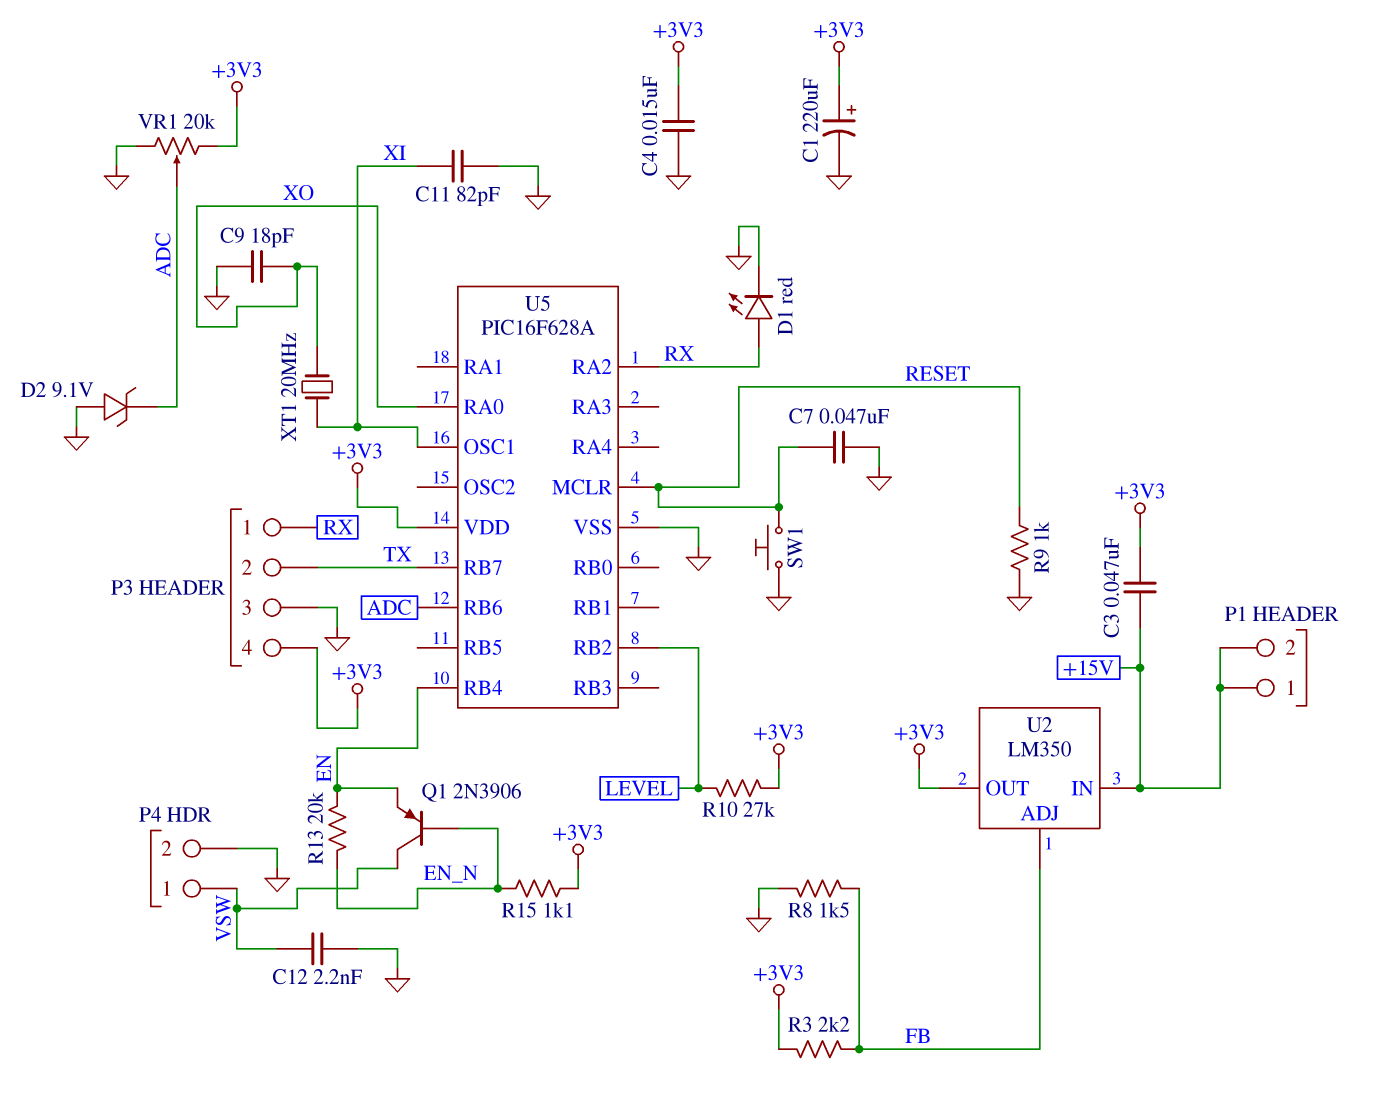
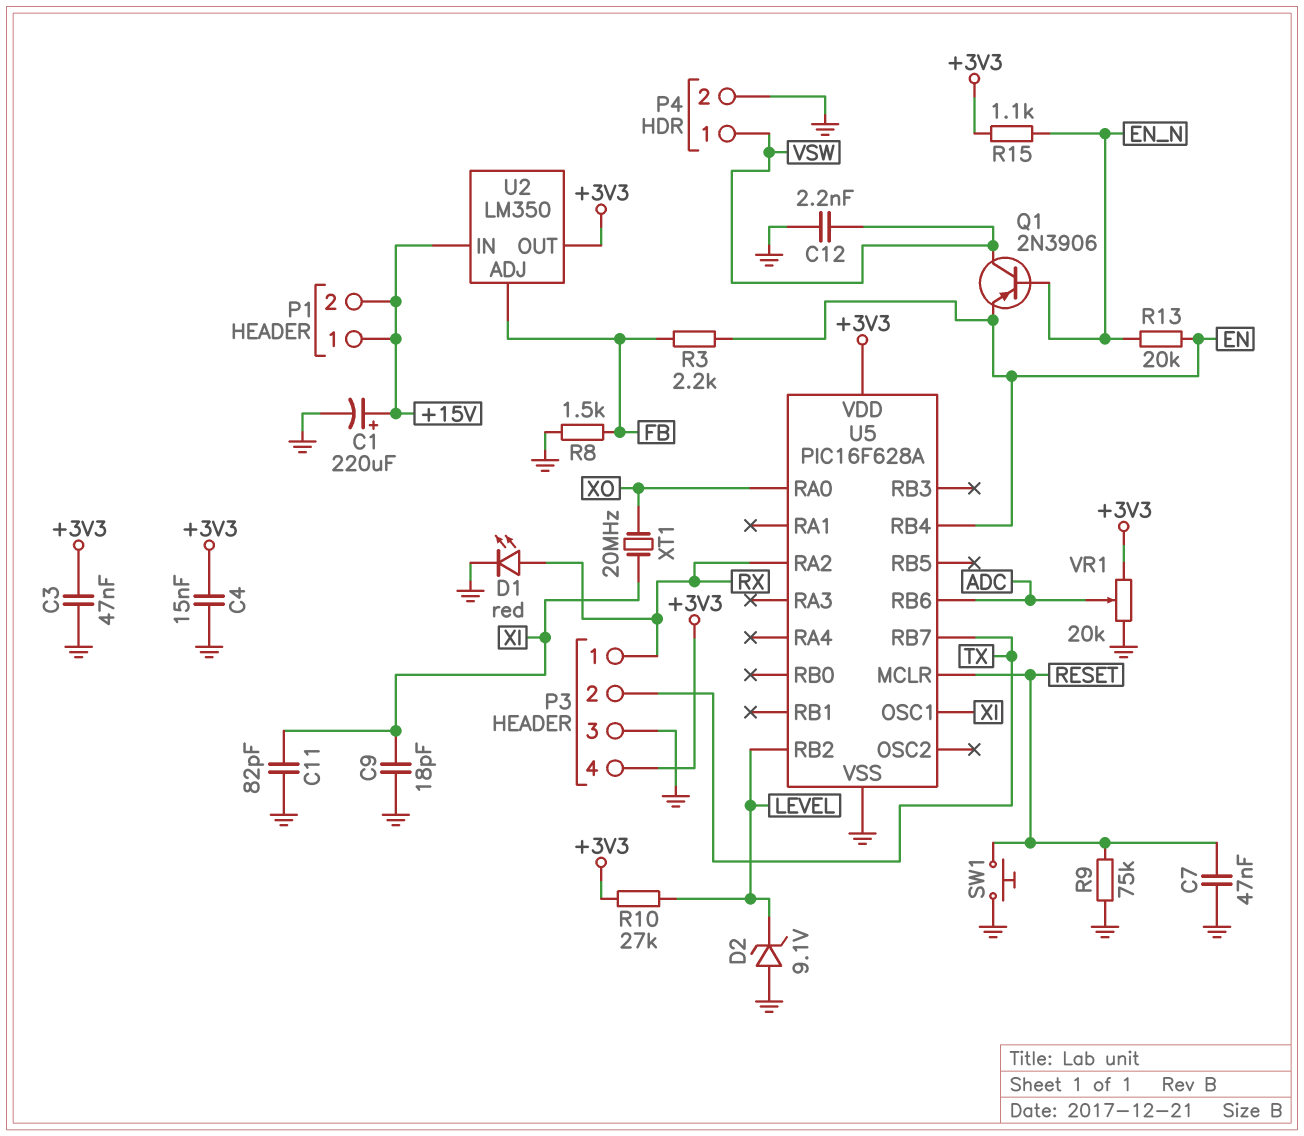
C1: 220uF (plus +3V3, minus GND) -> 220uF (plus +15V, minus GND)
C3: 47nF (+3V3, +15V) -> 47nF (+3V3, GND)
C9: 18pF (GND, XO) -> 18pF (GND, XI)
D2: zener 9.1V (A GND, K ADC) -> zener 9.1V (A GND, K LEVEL)
R3: 2.2k (+3V3, FB) -> 2.2k (EN, FB)
R9: 1k (GND, RESET) -> 75k (GND, RESET)

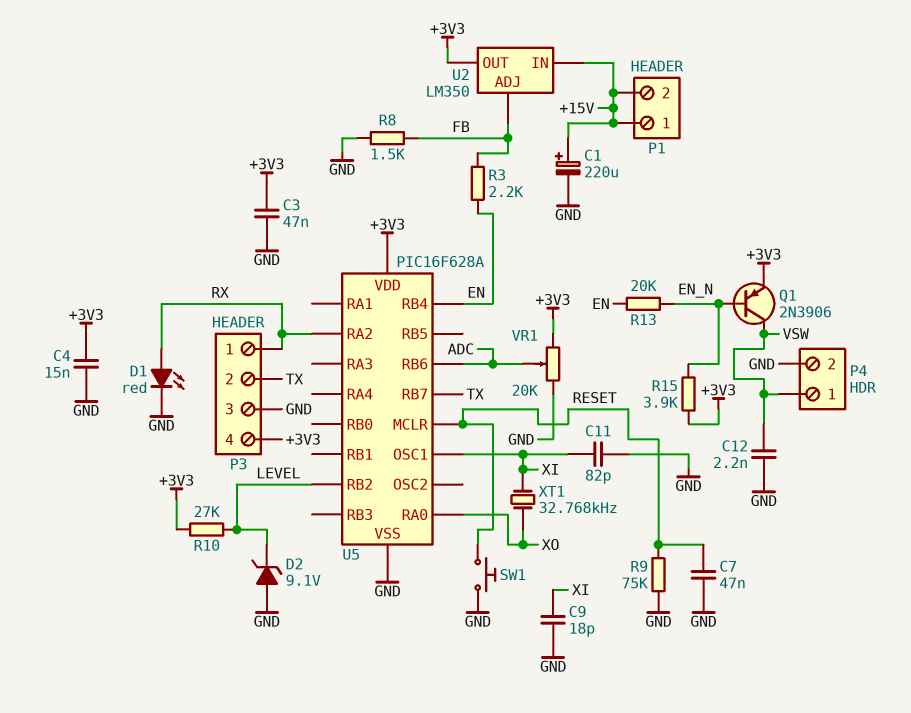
Q1: PNP 2N3906 (B EN_N, C VSW, E EN) -> PNP 2N3906 (B EN_N, C VSW, E +3V3)
R15: 1.1k (+3V3, EN_N) -> 3.9k (+3V3, EN_N)
XT1: 20MHz (XI, XO) -> 32.768kHz (XI, XO)

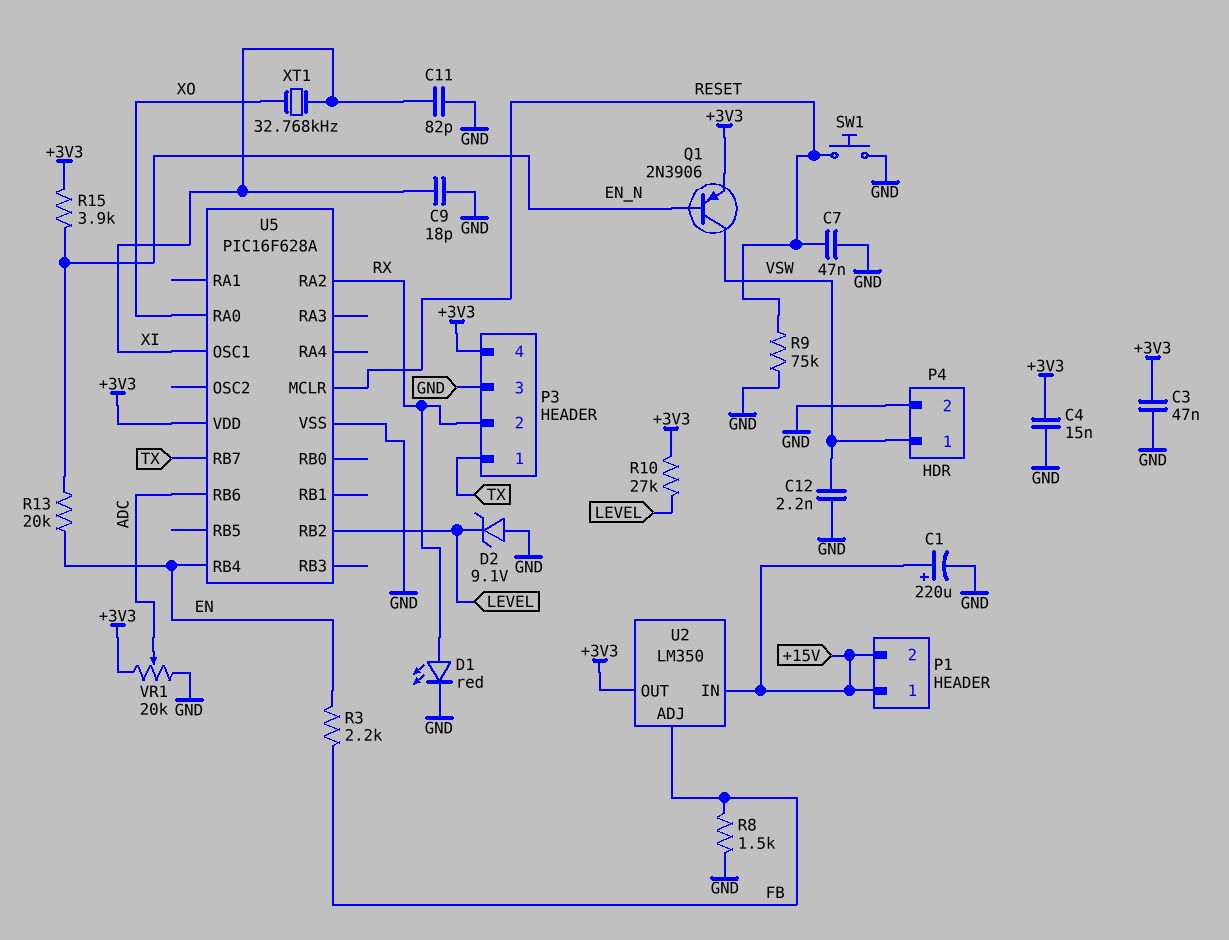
P3 pin 1: RX -> TX
P3 pin 2: TX -> RX

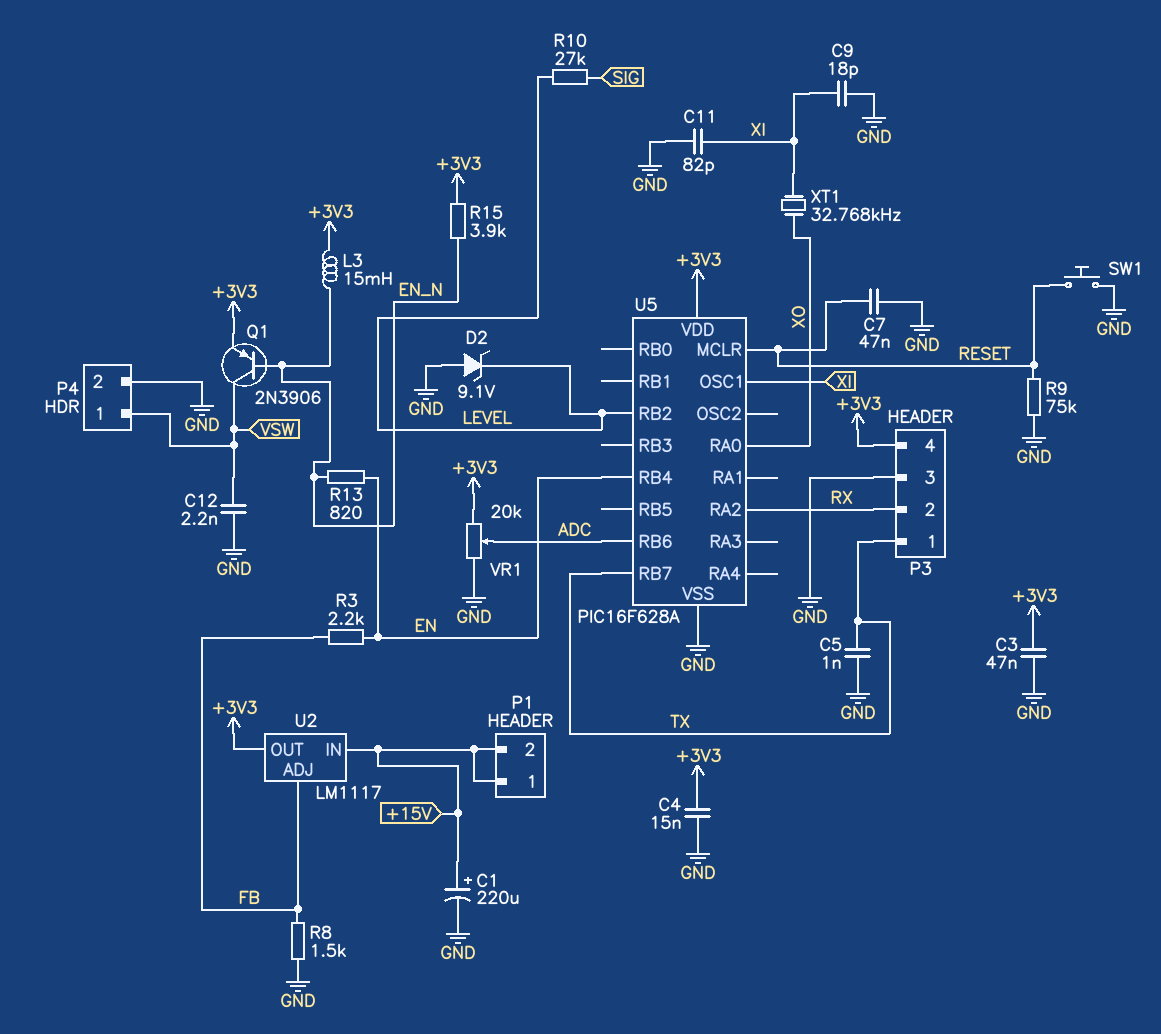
C5: none -> 1nF (GND, TX)
D1: LED red (A RX, K GND) -> none
L3: none -> 15mH (+3V3, EN_N)
R10: 27k (+3V3, LEVEL) -> 27k (LEVEL, SIG)
R13: 20k (EN, EN_N) -> 820 (EN, EN_N)
U2: LM350 -> LM1117

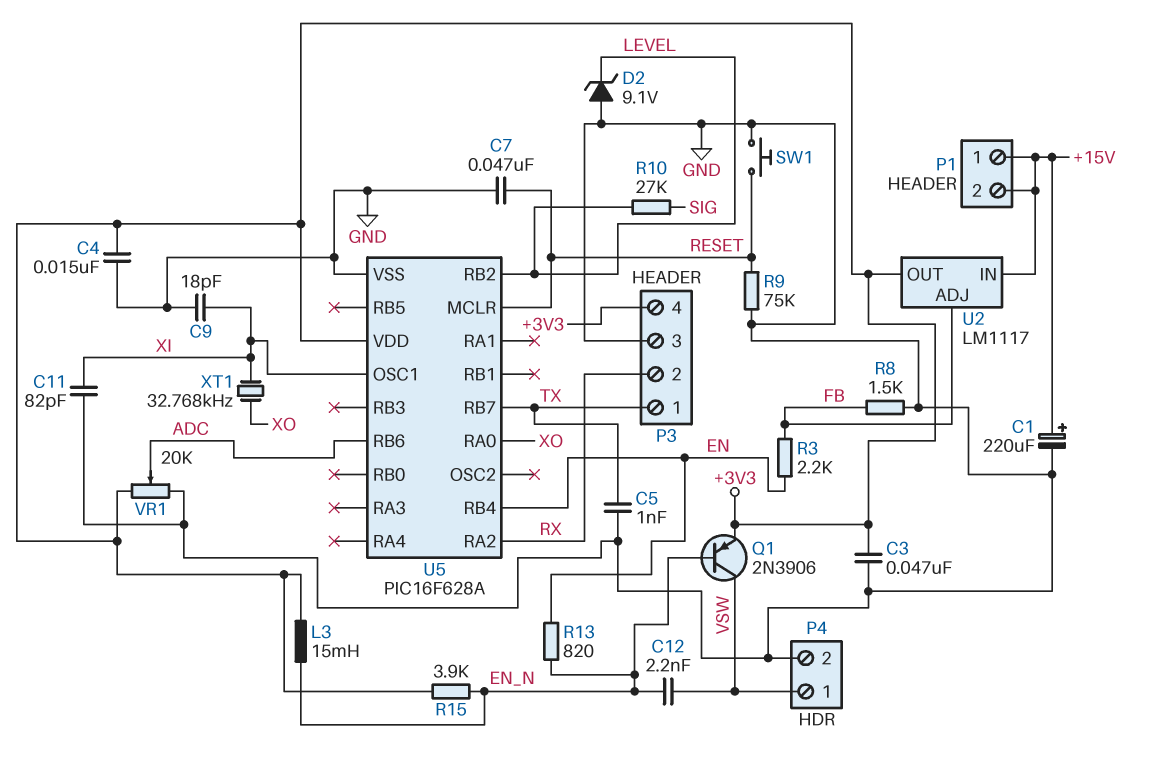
C12: 2.2nF (GND, VSW) -> 2.2nF (EN_N, VSW)

